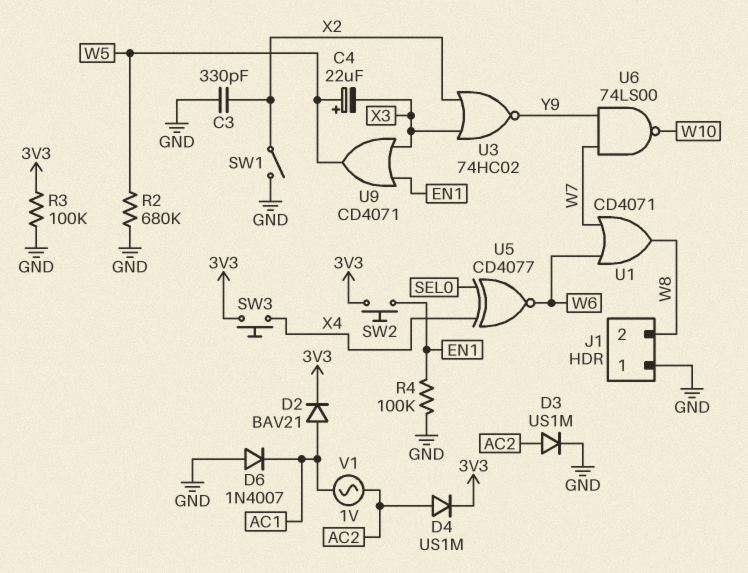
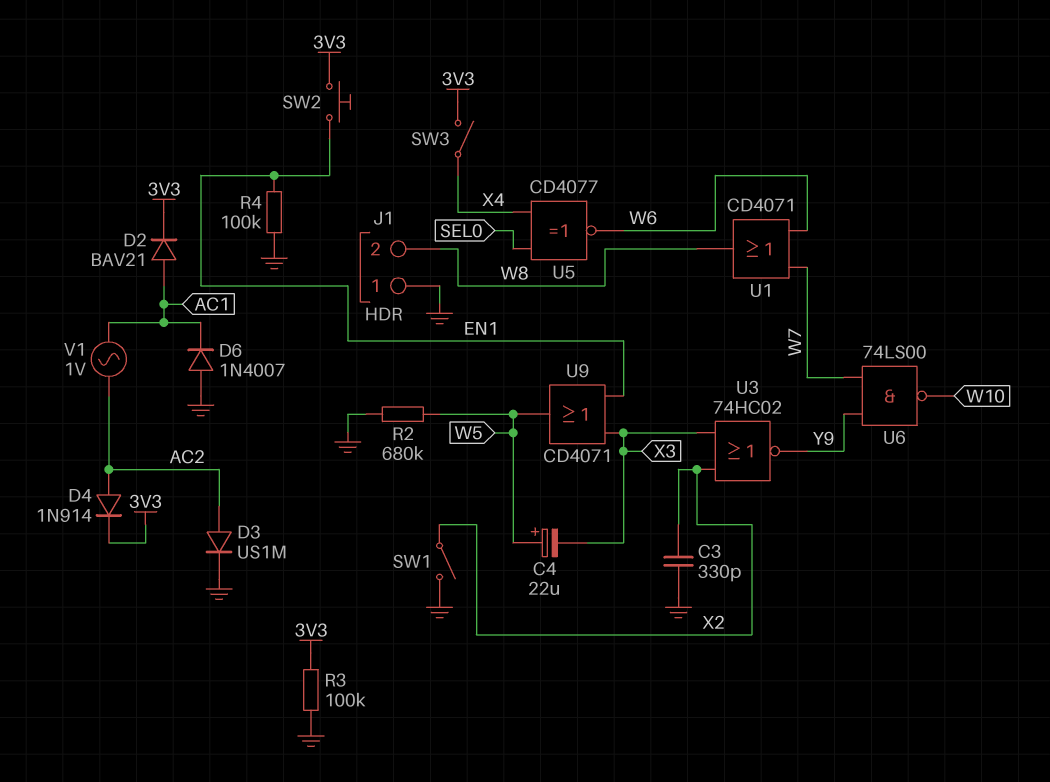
D4: diode US1M (A AC2, K 3V3) -> diode 1N914 (A AC2, K 3V3)
SW3: button (3V3, X4) -> switch (3V3, X4)

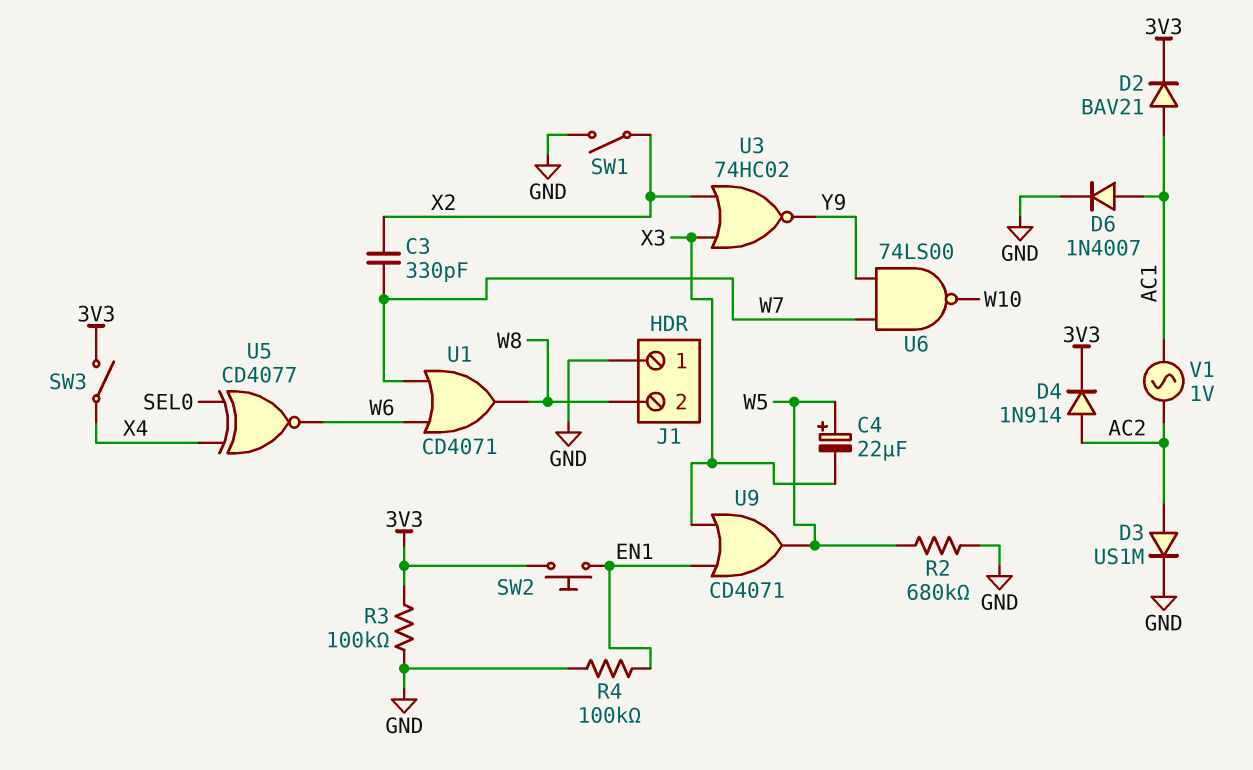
C3: 330pF (GND, X2) -> 330pF (W7, X2)
D6: diode 1N4007 (A GND, K AC1) -> diode 1N4007 (A AC1, K GND)

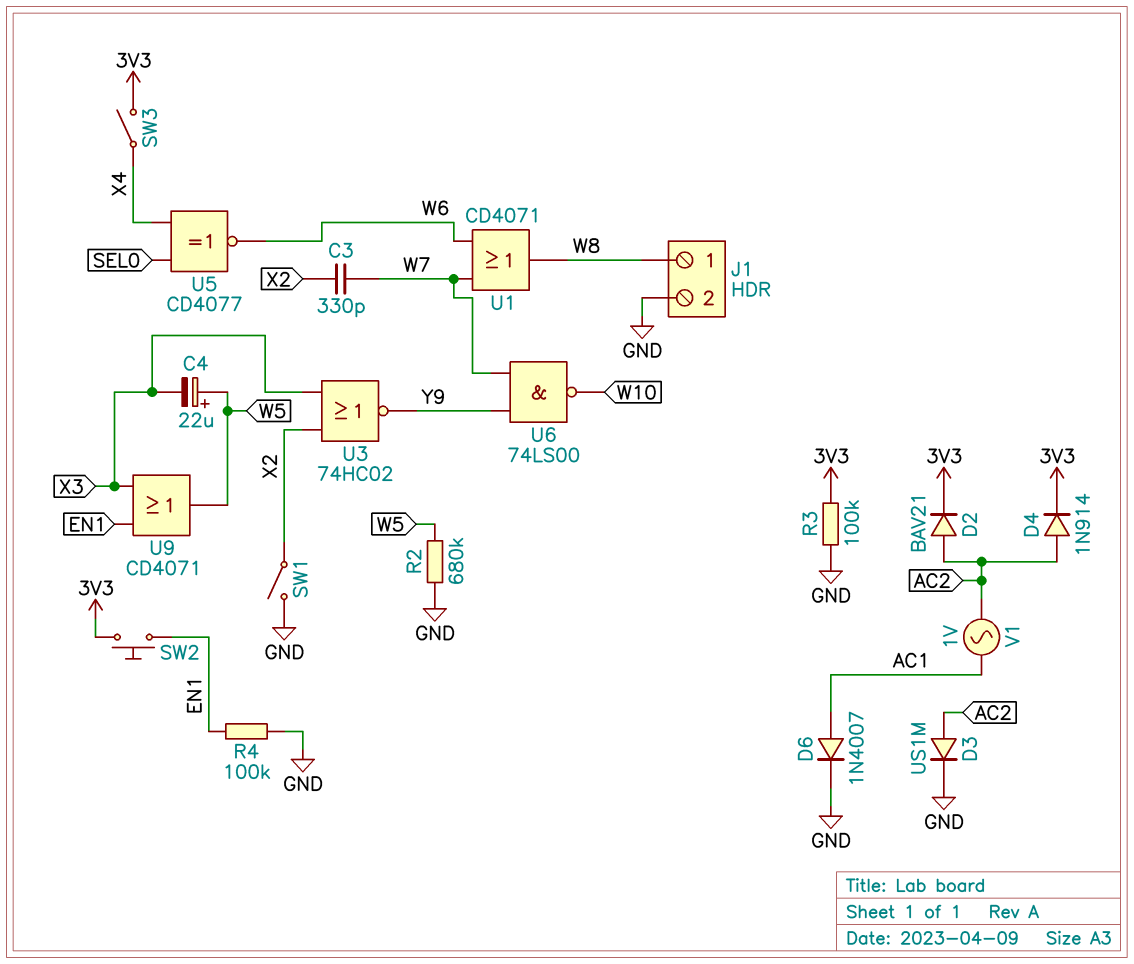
D2: diode BAV21 (A AC1, K 3V3) -> diode BAV21 (A AC2, K 3V3)
J1 pin 1: GND -> W8
J1 pin 2: W8 -> GND

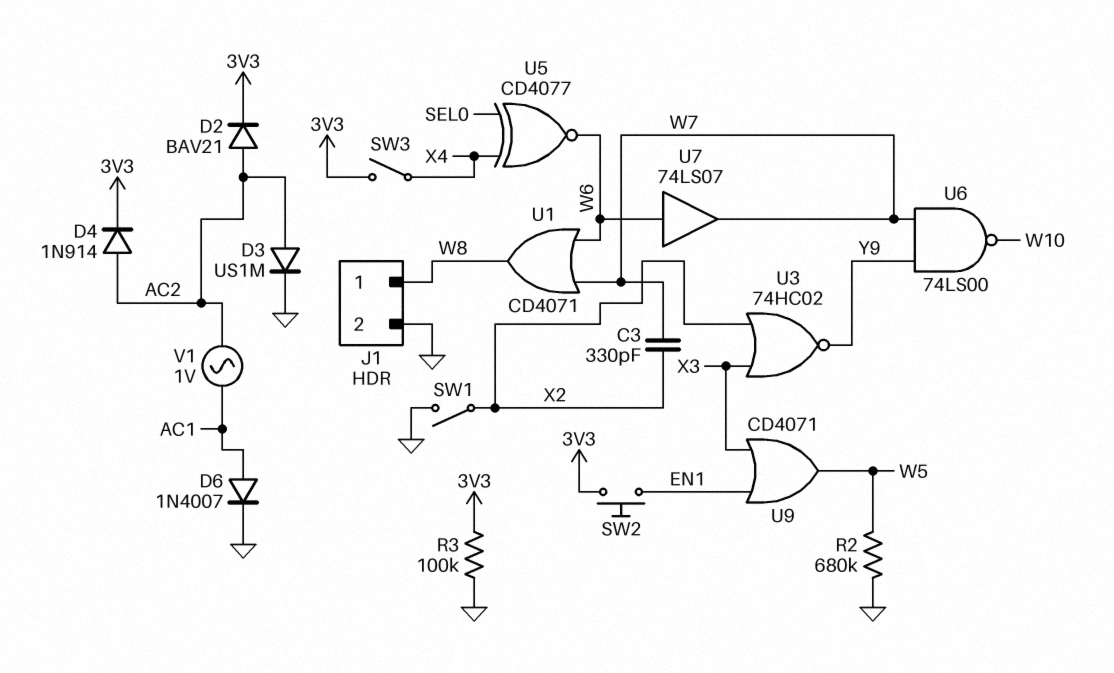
C4: 22uF (plus W5, minus X3) -> none
R4: 100k (EN1, GND) -> none
U7: none -> buffer 74LS07 (in W6, out W7)

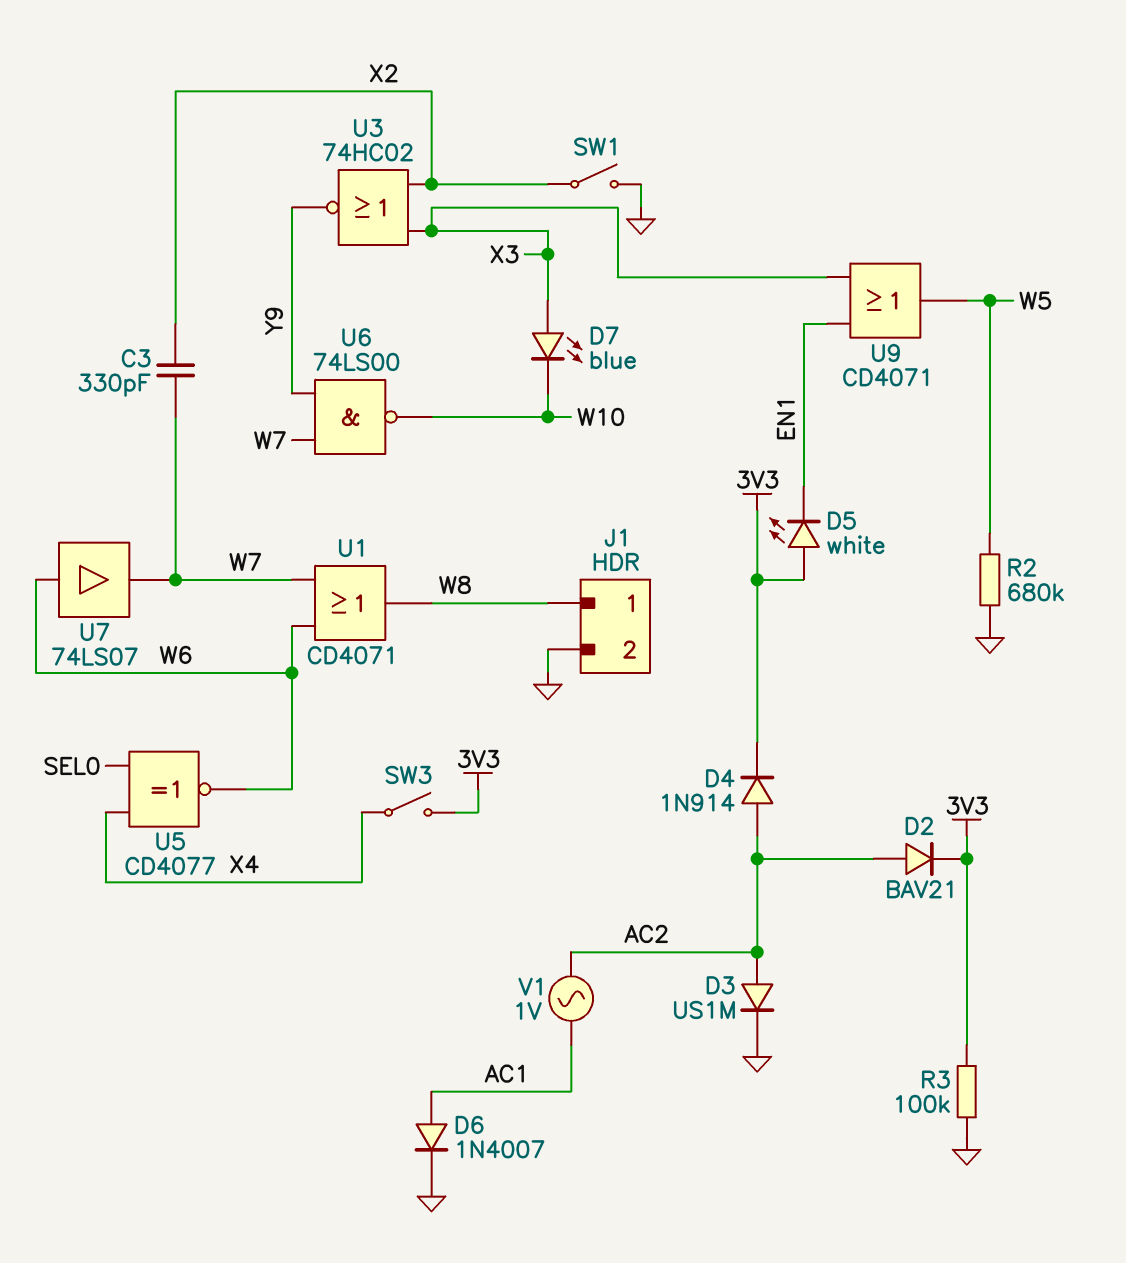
D5: none -> LED white (A 3V3, K EN1)
D7: none -> LED blue (A X3, K W10)
SW2: button (3V3, EN1) -> none

